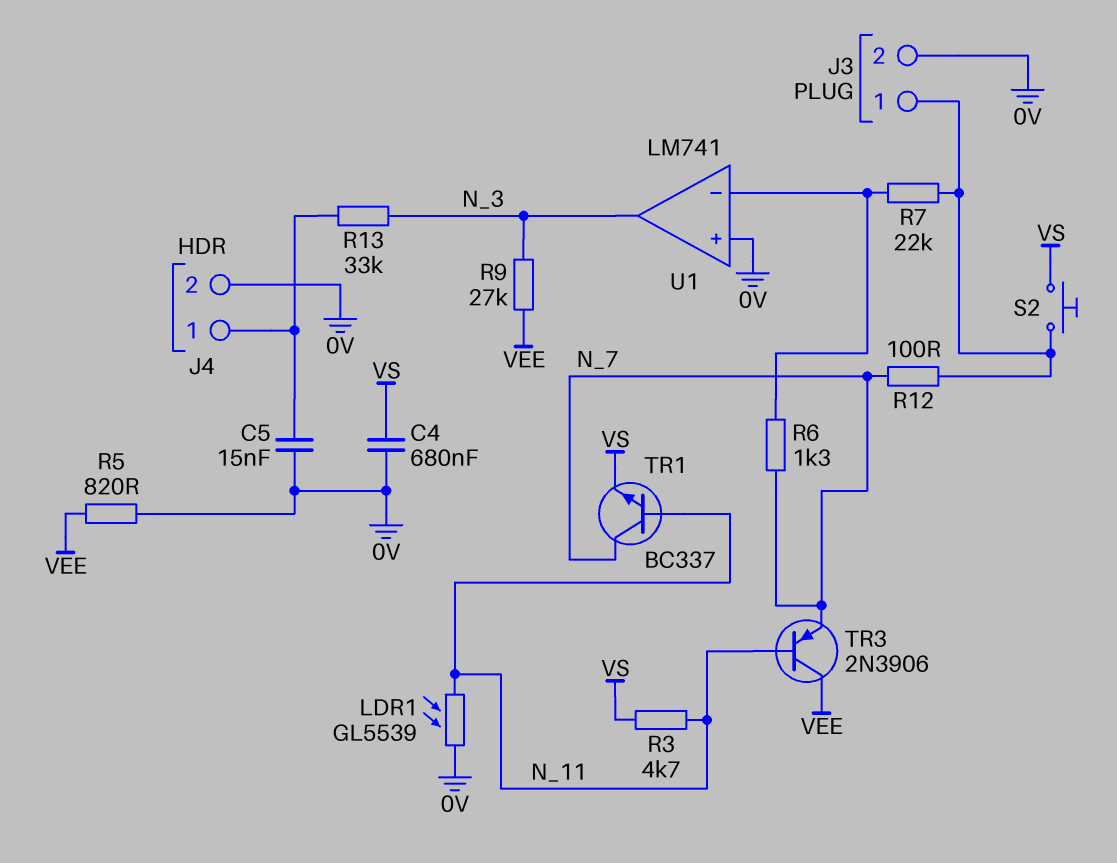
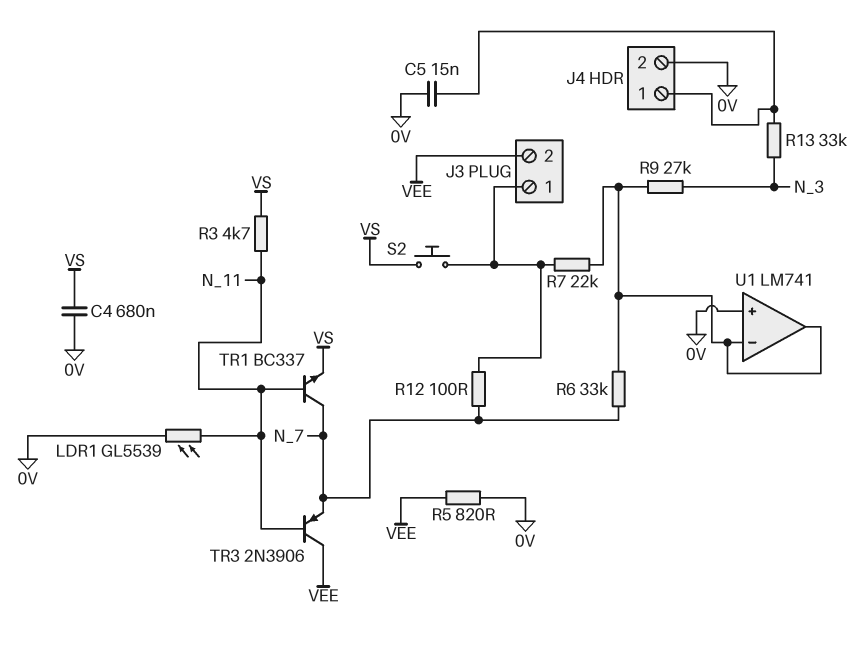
J3 pin 2: 0V -> VEE
R6: 1.3k (N_7, U1/in-) -> 33k (N_7, U1/in-)
R9: 27k (N_3, VEE) -> 27k (N_3, U1/in-)
U1 pin out: N_3 -> U1/in-

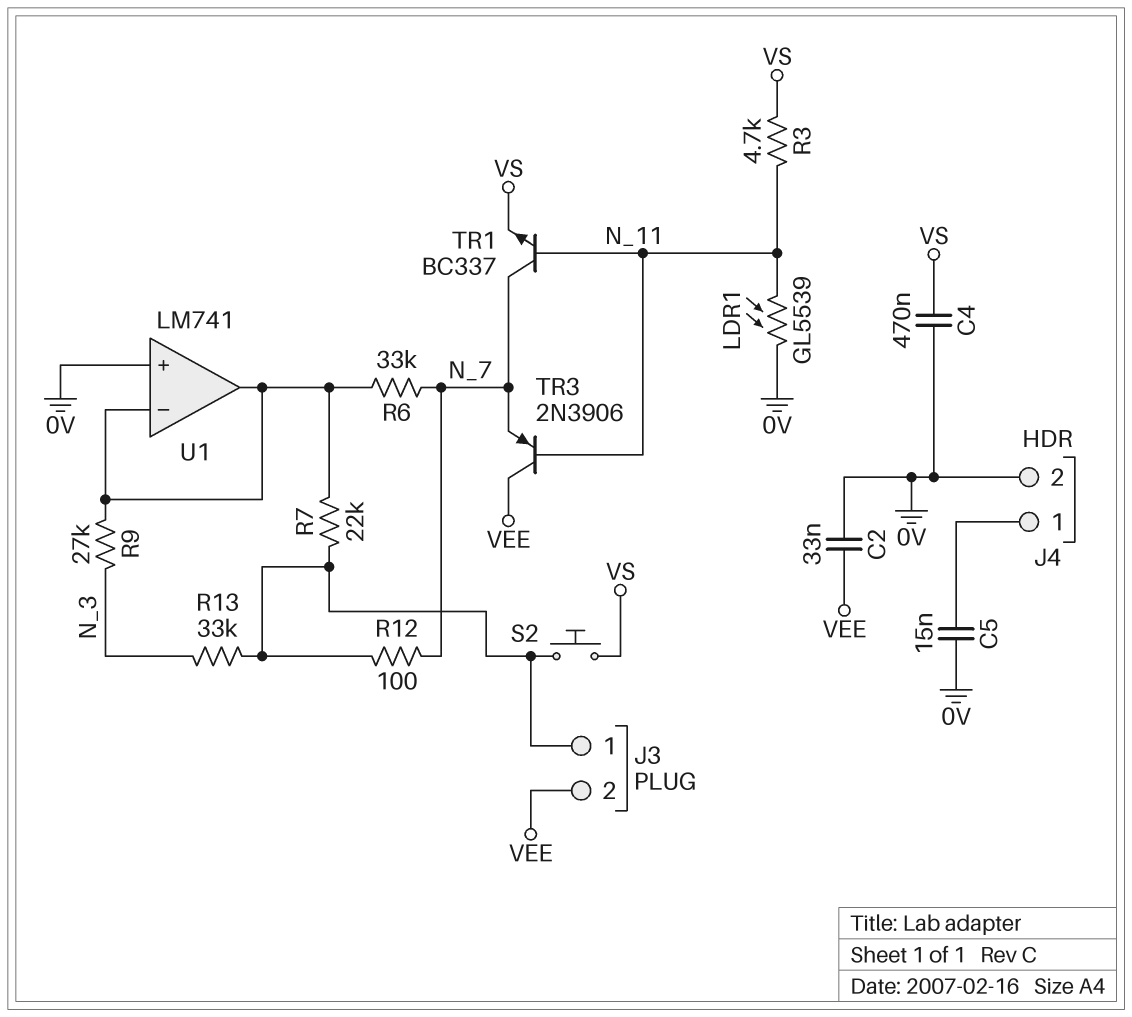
C2: none -> 33nF (0V, VEE)
C4: 680nF (0V, VS) -> 470nF (0V, VS)
R5: 820 (0V, VEE) -> none
R13: 33k (J4/1, N_3) -> 33k (J3/1, N_3)

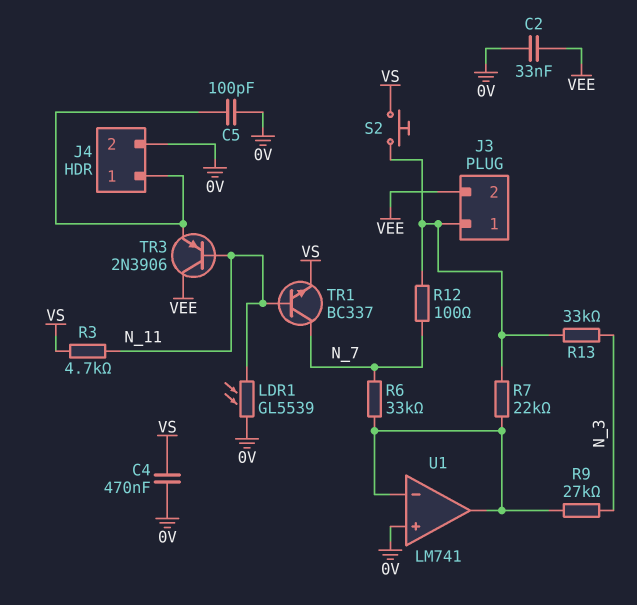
C5: 15nF (0V, J4/1) -> 100pF (0V, J4/1)
TR3: PNP 2N3906 (B N_11, C VEE, E N_7) -> PNP 2N3906 (B N_11, C VEE, E J4/1)

